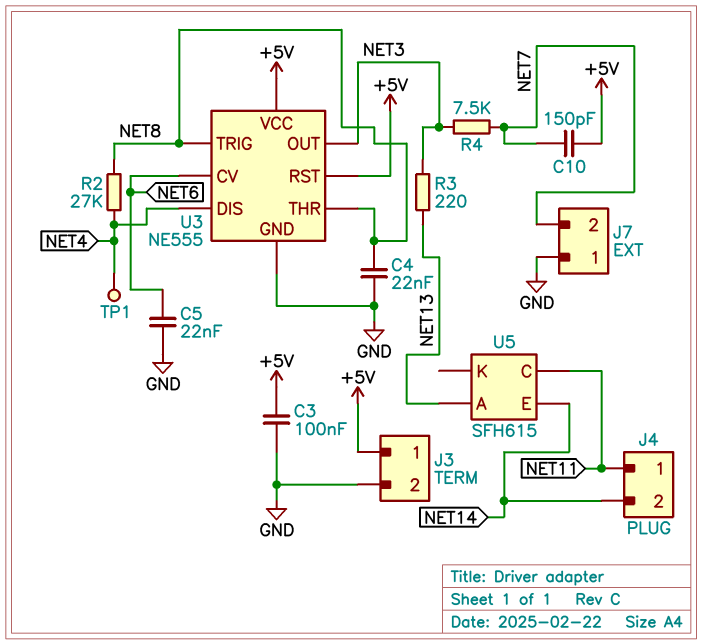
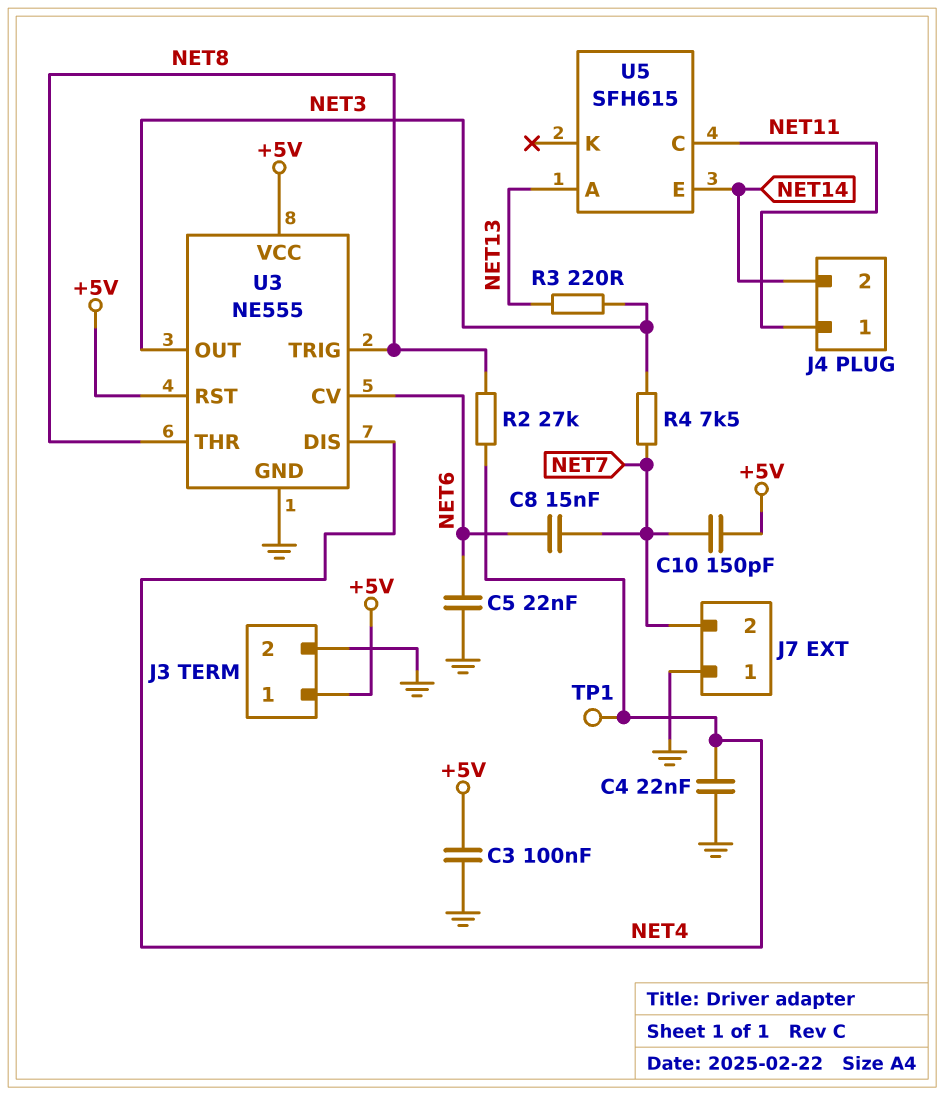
C4: 22nF (GND, NET8) -> 22nF (GND, NET4)
C8: none -> 15nF (NET6, NET7)

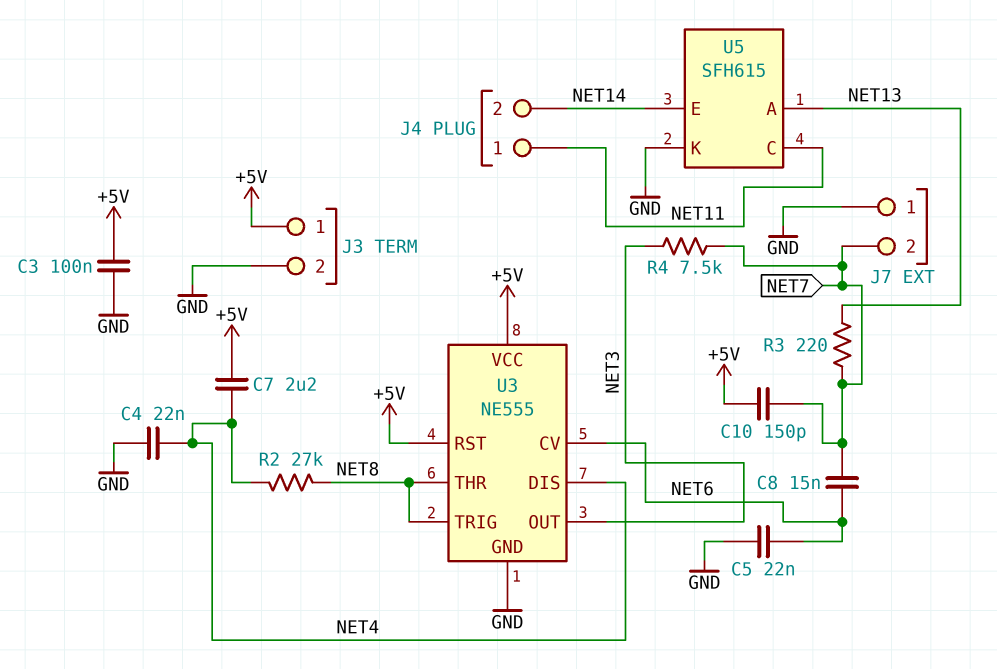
C7: none -> 2.2uF (+5V, NET4)
R3: 220 (NET3, NET13) -> 220 (NET7, NET13)
TP1: test point (NET4) -> none
U5 pin K: none -> GND

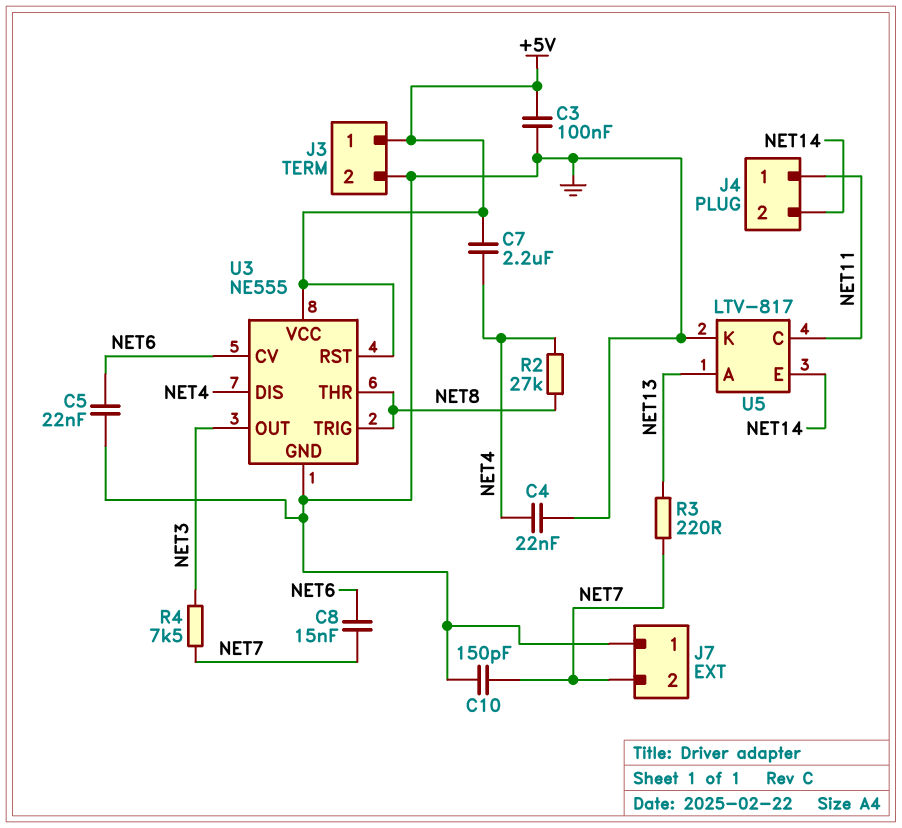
C10: 150pF (+5V, NET7) -> 150pF (GND, NET7)
U5: SFH615 -> LTV-817

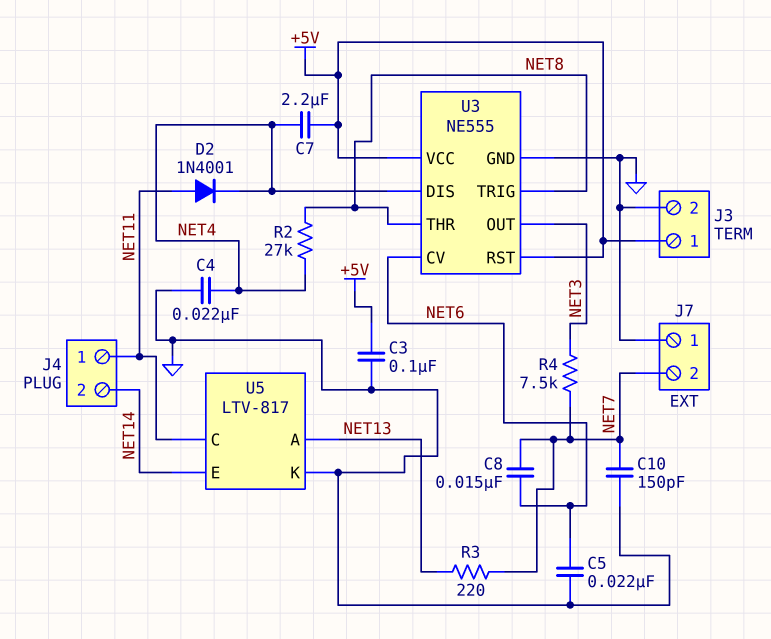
D2: none -> diode 1N4001 (A NET11, K NET4)

